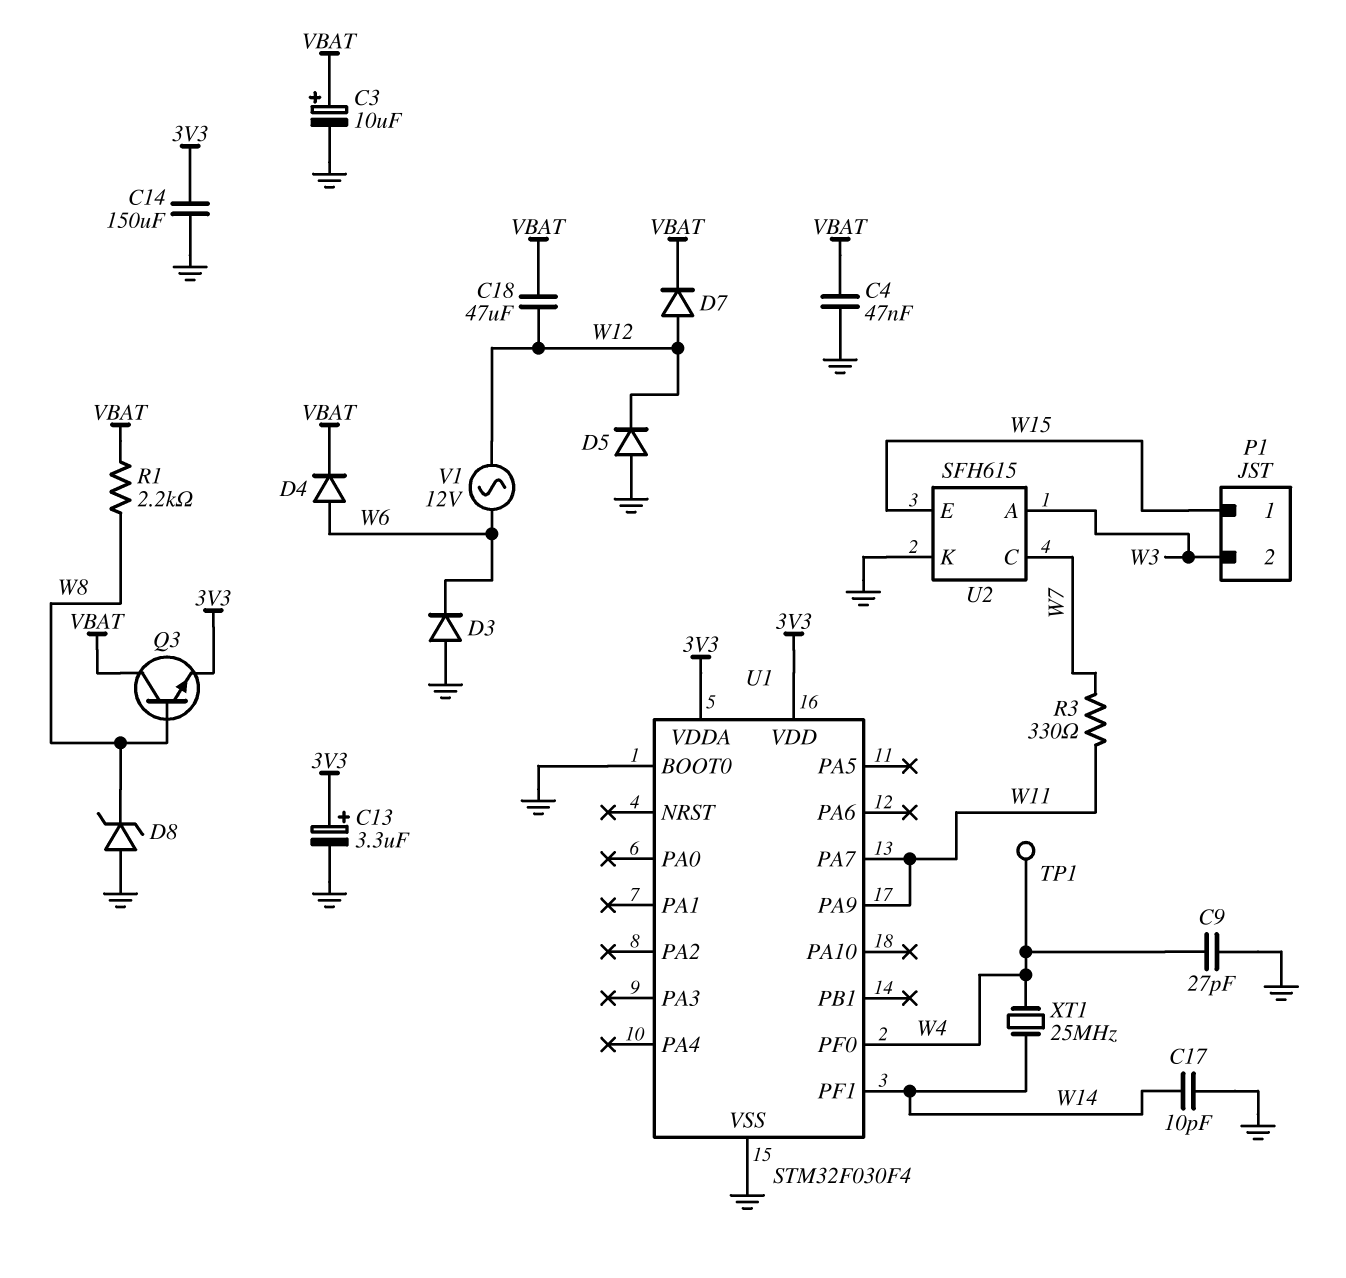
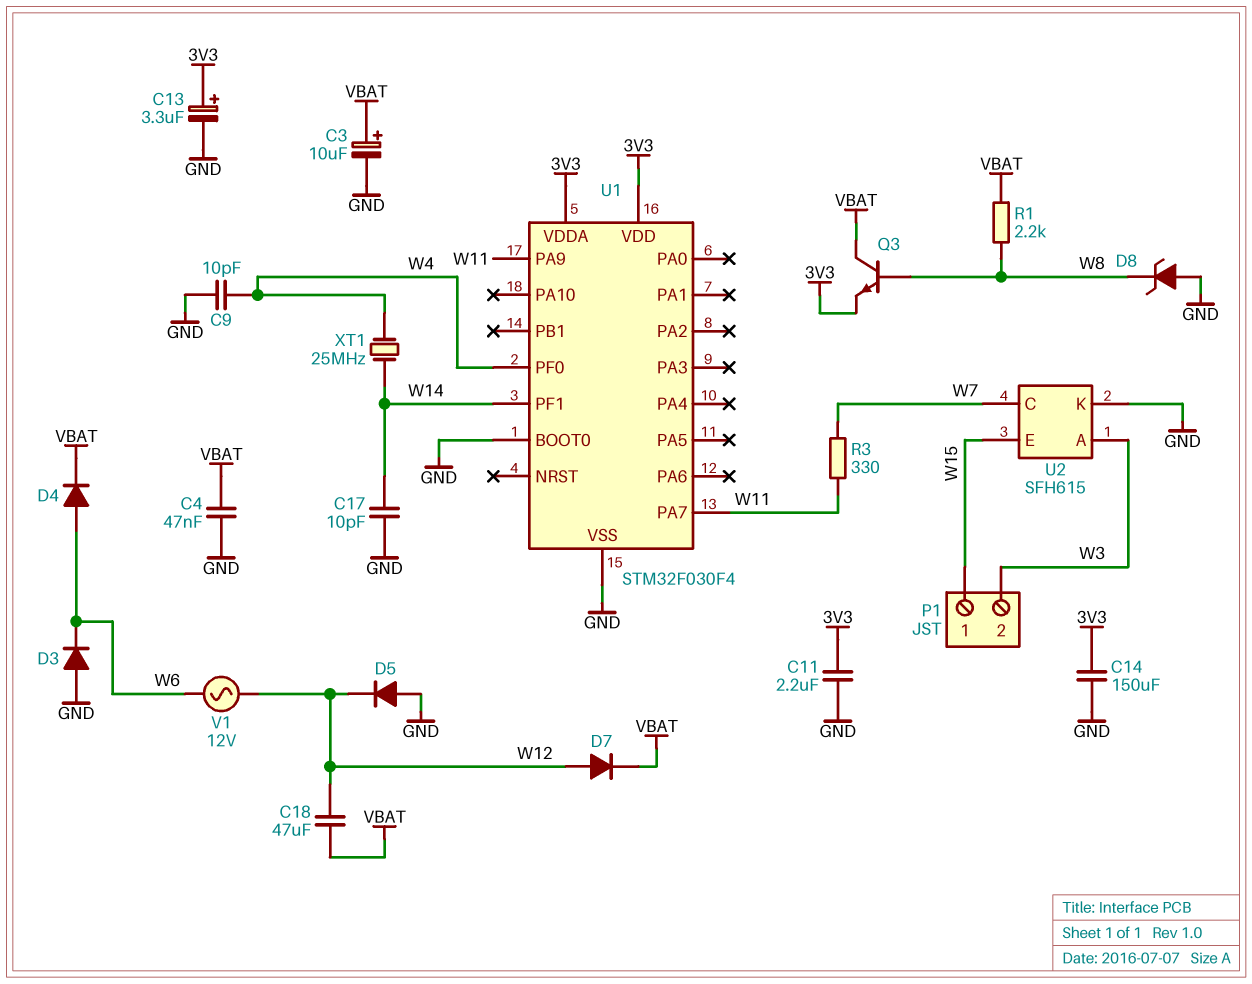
C9: 27pF (GND, W4) -> 10pF (GND, W4)
C11: none -> 2.2uF (3V3, GND)
TP1: test point (W4) -> none

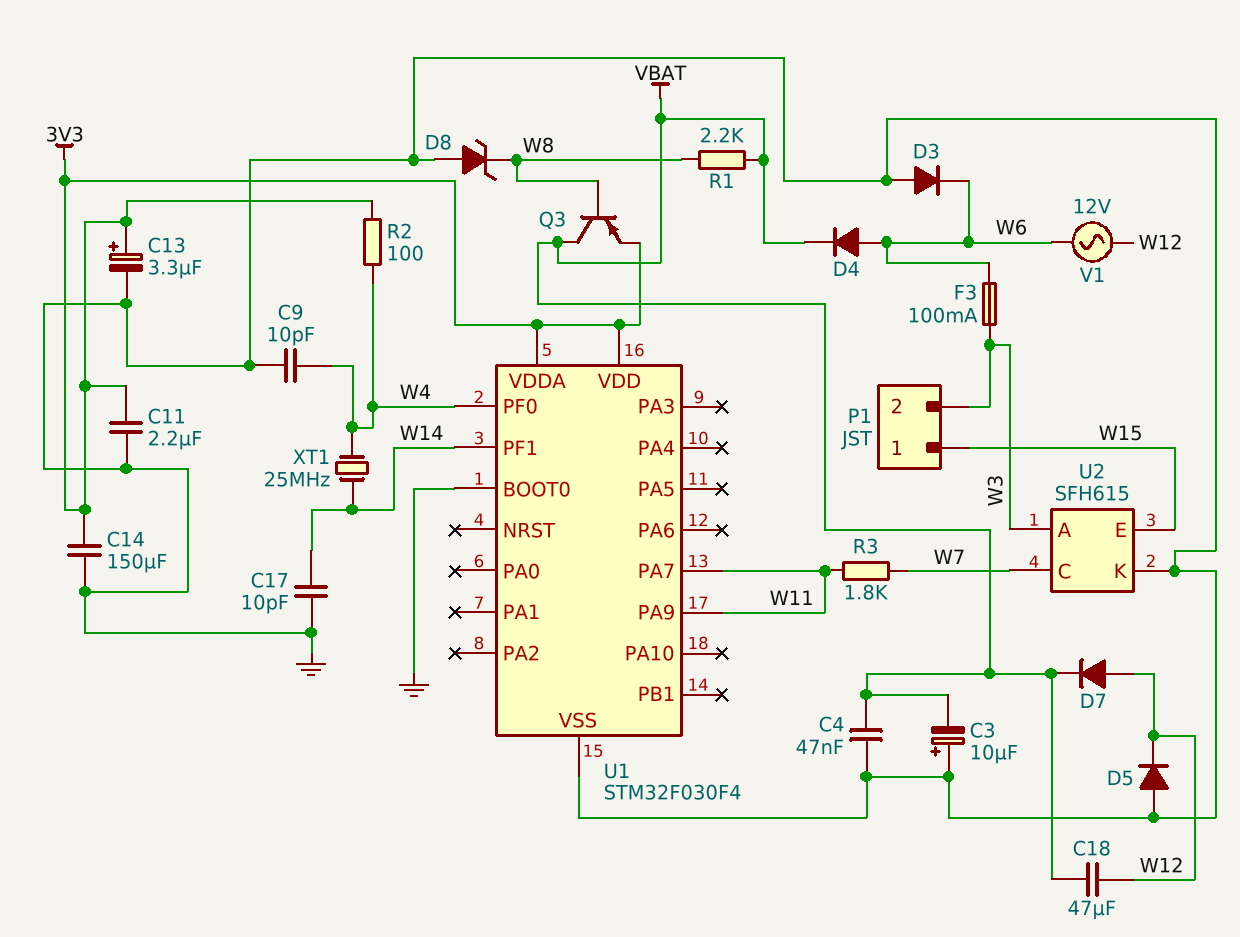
C3: 10uF (plus VBAT, minus GND) -> 10uF (plus GND, minus VBAT)
F3: none -> 100mA (W3, W6)
Q3: NPN (B W8, C VBAT, E 3V3) -> PNP (B W8, C VBAT, E 3V3)
R2: none -> 100 (3V3, W4)
R3: 330 (W7, W11) -> 1.8k (W7, W11)

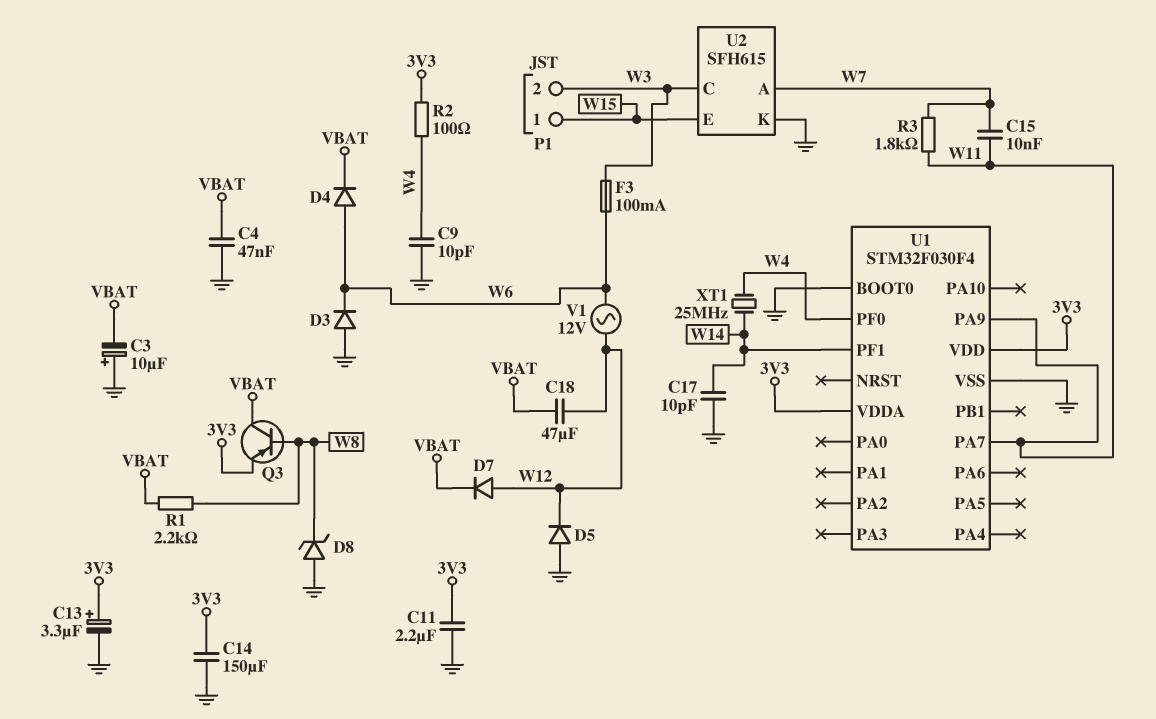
C15: none -> 10nF (W7, W11)
U2 pin A: W3 -> W7
U2 pin C: W7 -> W3

